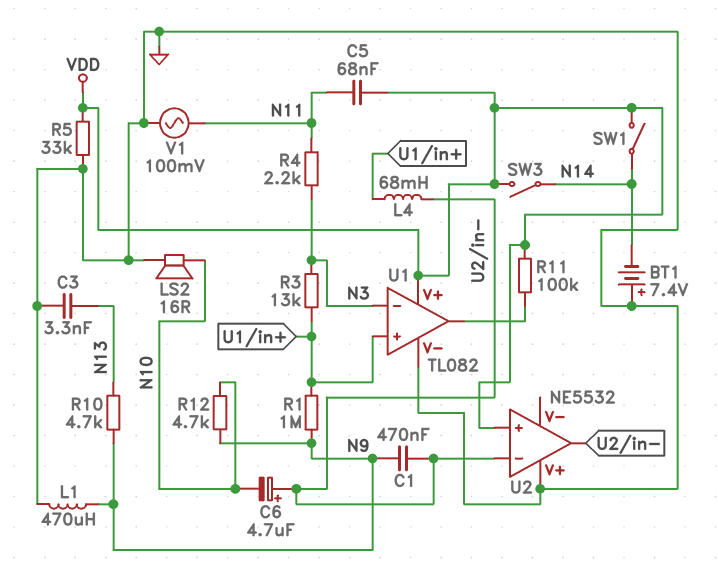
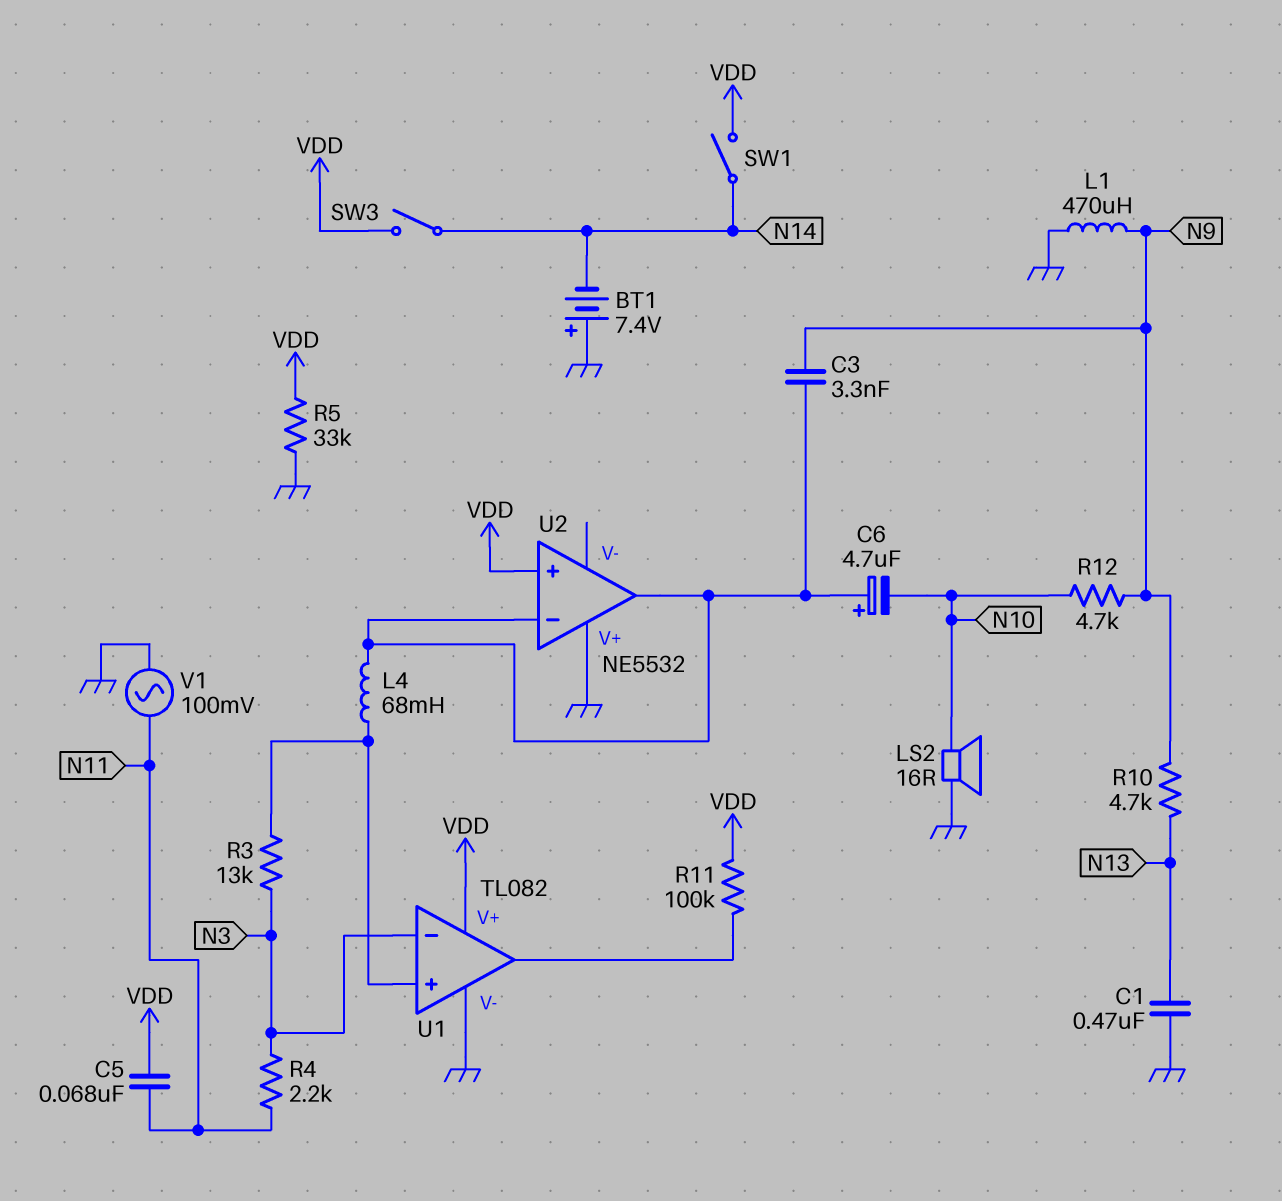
C1: 470nF (N9, U2/in-) -> 470nF (GND, N13)
C3: 3.3nF (GND, N13) -> 3.3nF (N9, U2/in-)
R1: 1M (N9, U1/in+) -> none

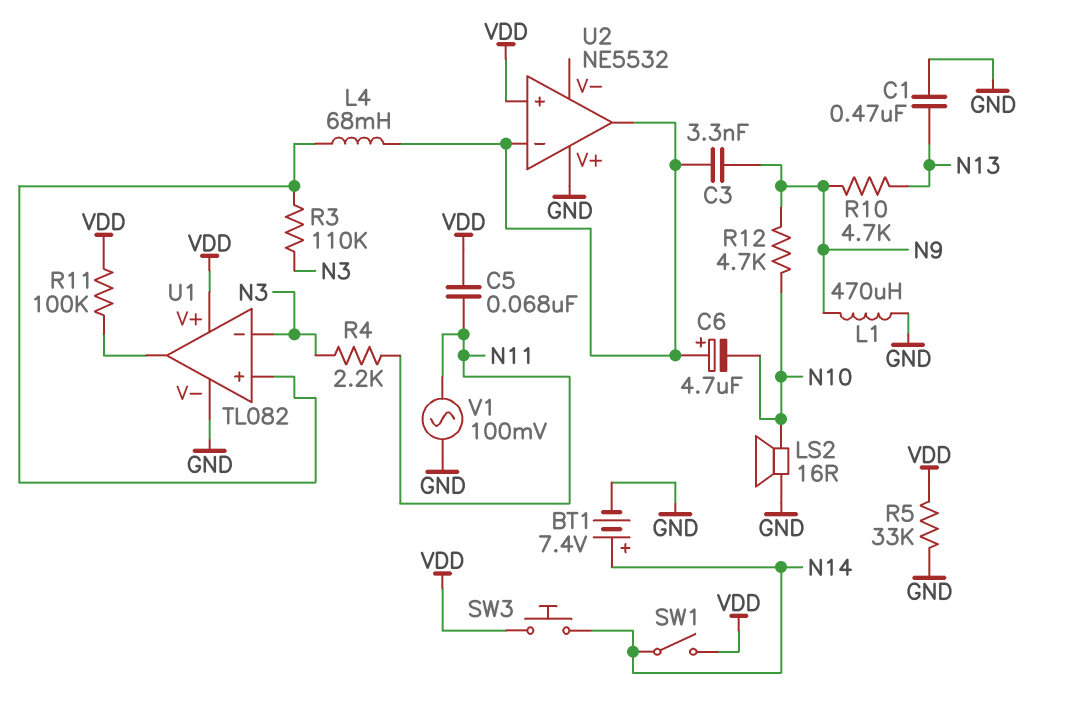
BT1: 7.4V (plus GND, minus N14) -> 7.4V (plus N14, minus GND)
R3: 13k (N3, U1/in+) -> 110k (N3, U1/in+)
SW3: switch (N14, VDD) -> button (N14, VDD)

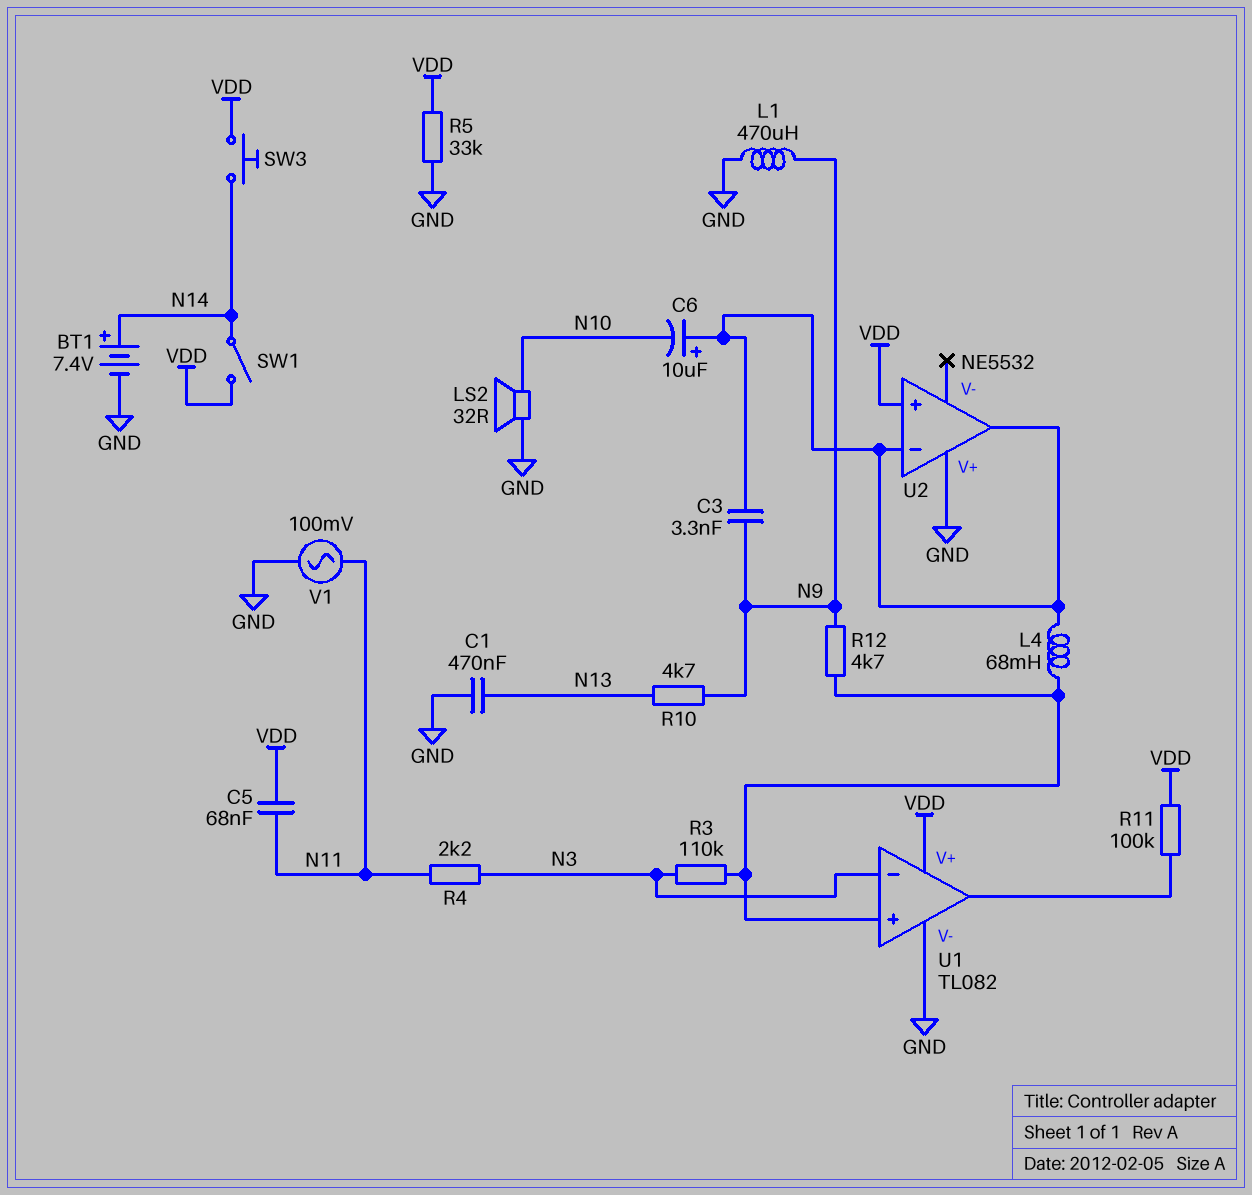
C6: 4.7uF (plus U2/in-, minus N10) -> 10uF (plus U2/in-, minus N10)
LS2: speaker 16R (GND, N10) -> speaker 32R (GND, N10)
R12: 4.7k (N9, N10) -> 4.7k (N9, U1/in+)

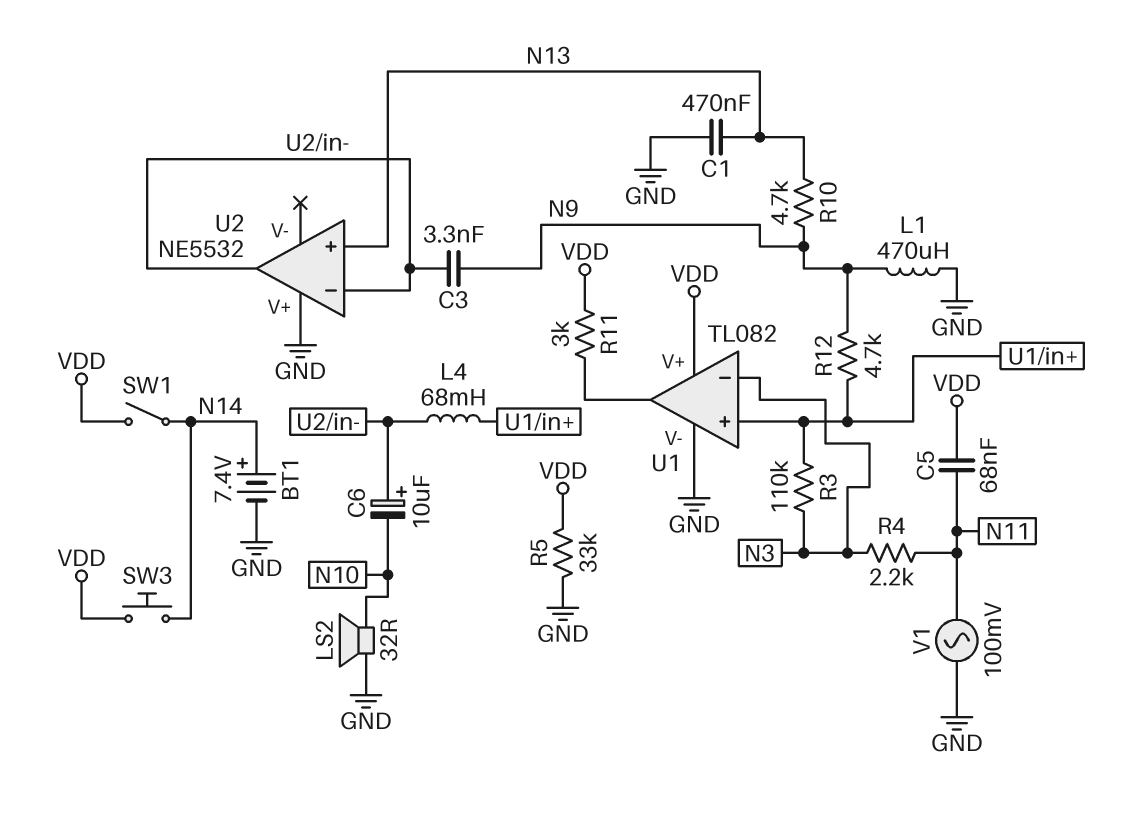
R11: 100k (U1/out, VDD) -> 3k (U1/out, VDD)
U2 pin in+: VDD -> N13

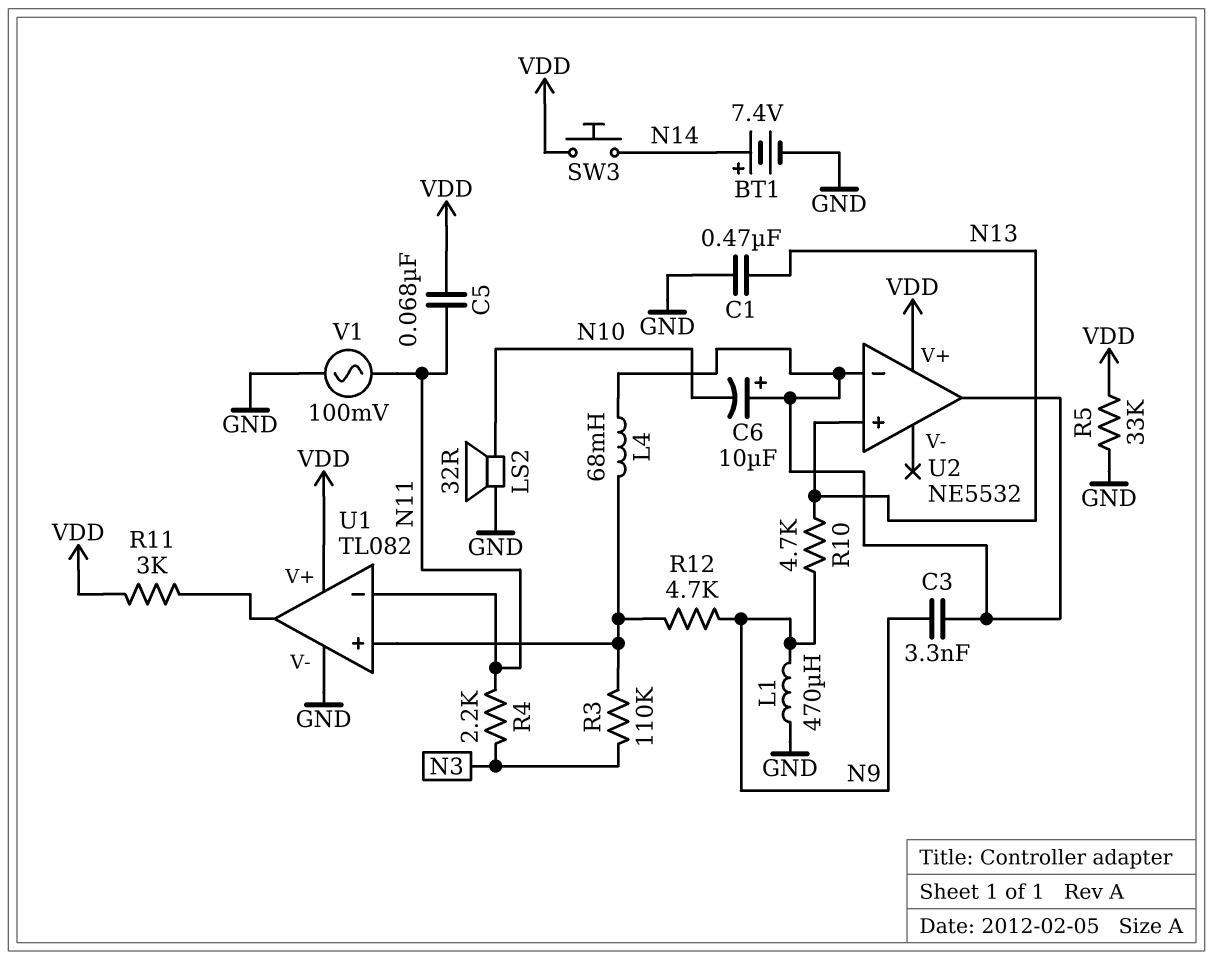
SW1: switch (N14, VDD) -> none
U1 pin in-: N3 -> N11
U2 pin V+: GND -> VDD

